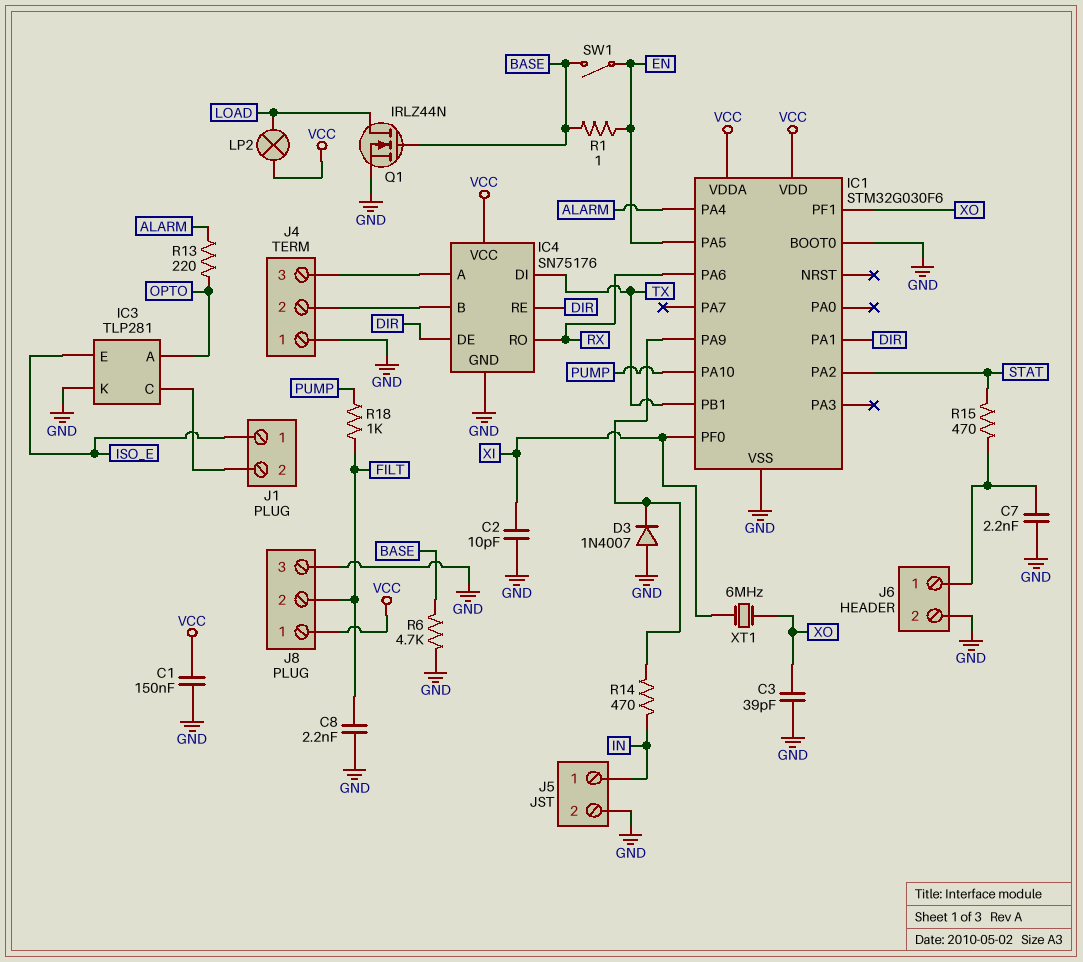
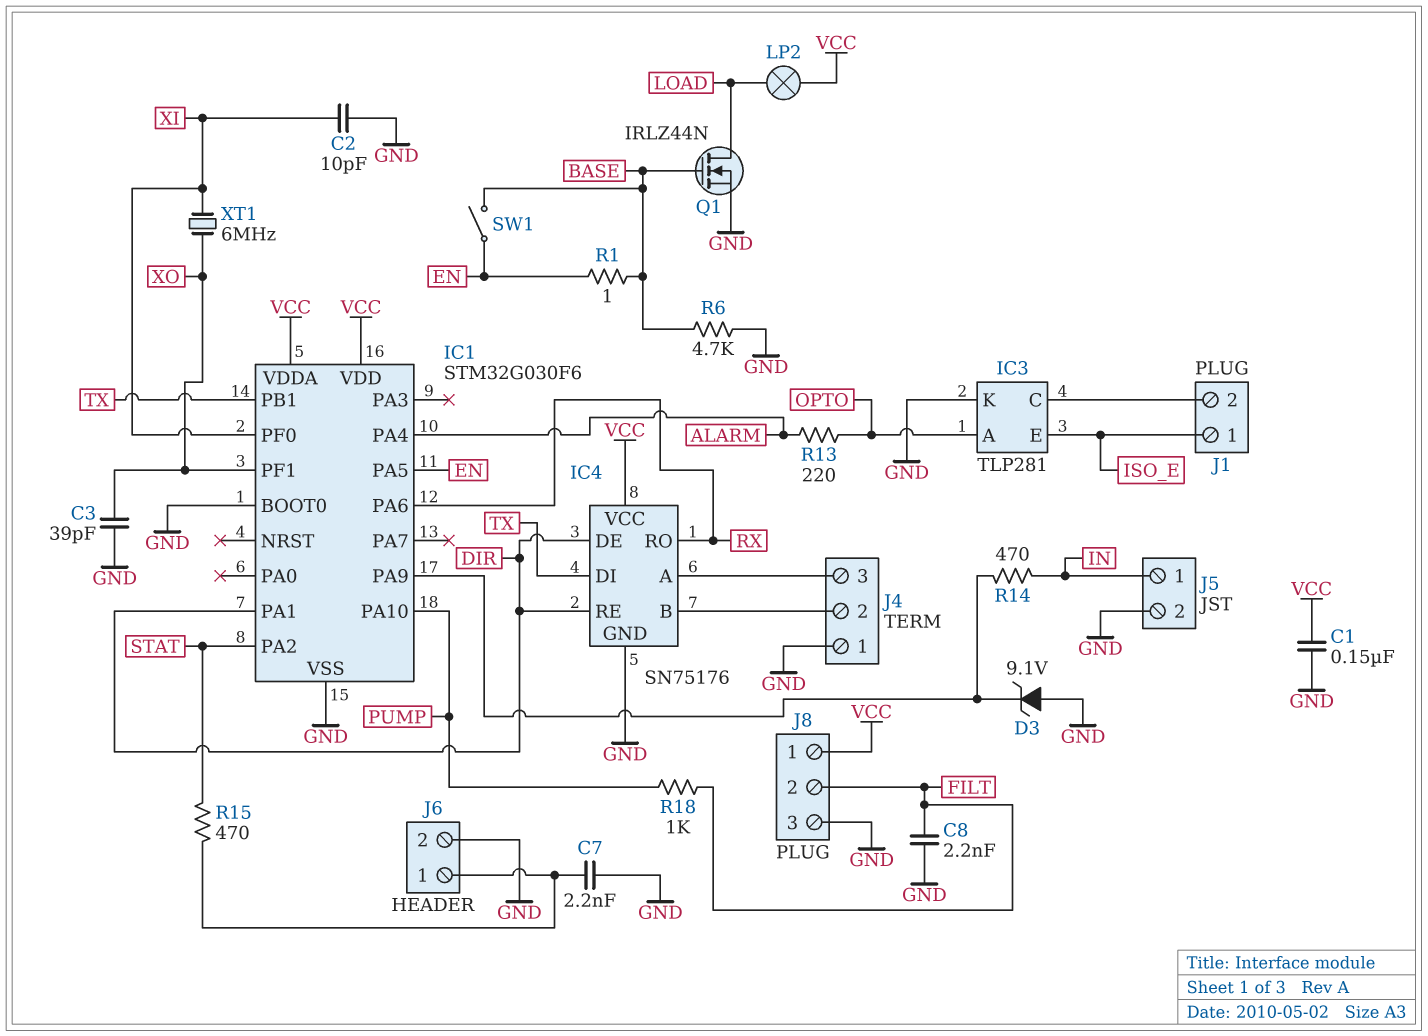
D3: diode 1N4007 (A GND, K IC1/PA9) -> zener 9.1V (A GND, K IC1/PA9)

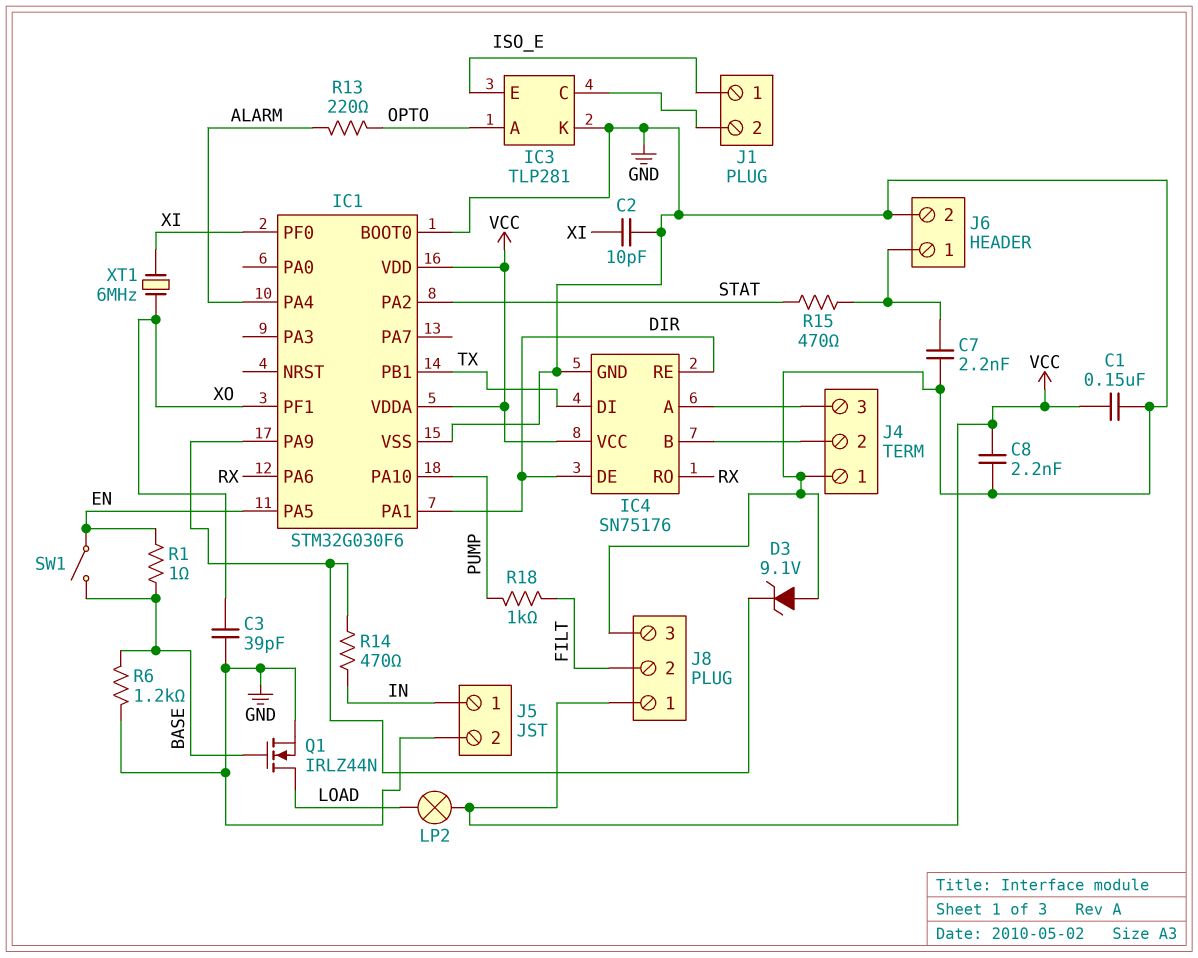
C8: 2.2nF (FILT, GND) -> 2.2nF (GND, VCC)
R6: 4.7k (BASE, GND) -> 1.2k (BASE, GND)

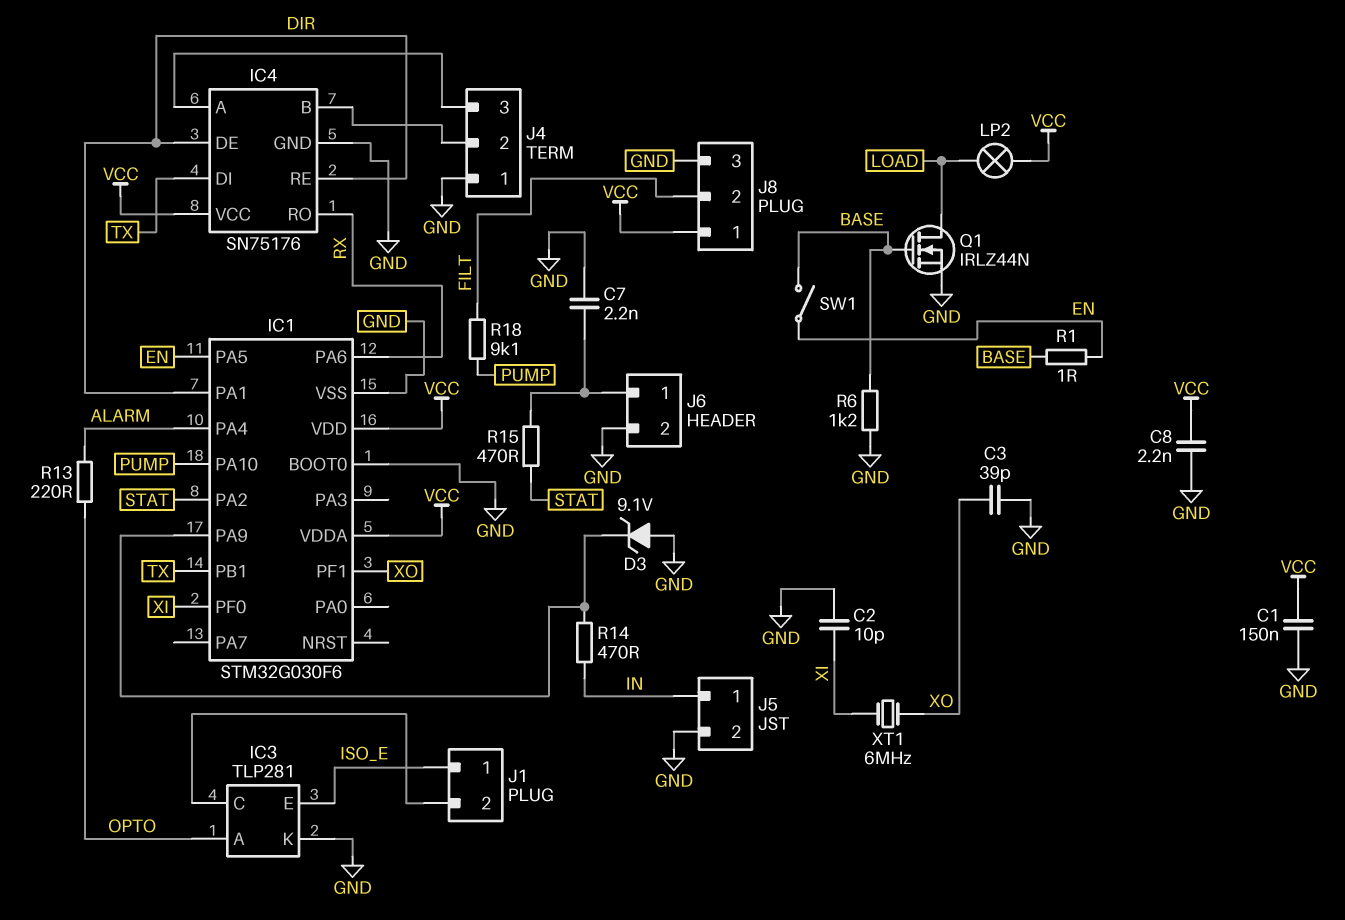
R18: 1k (FILT, PUMP) -> 9.1k (FILT, PUMP)

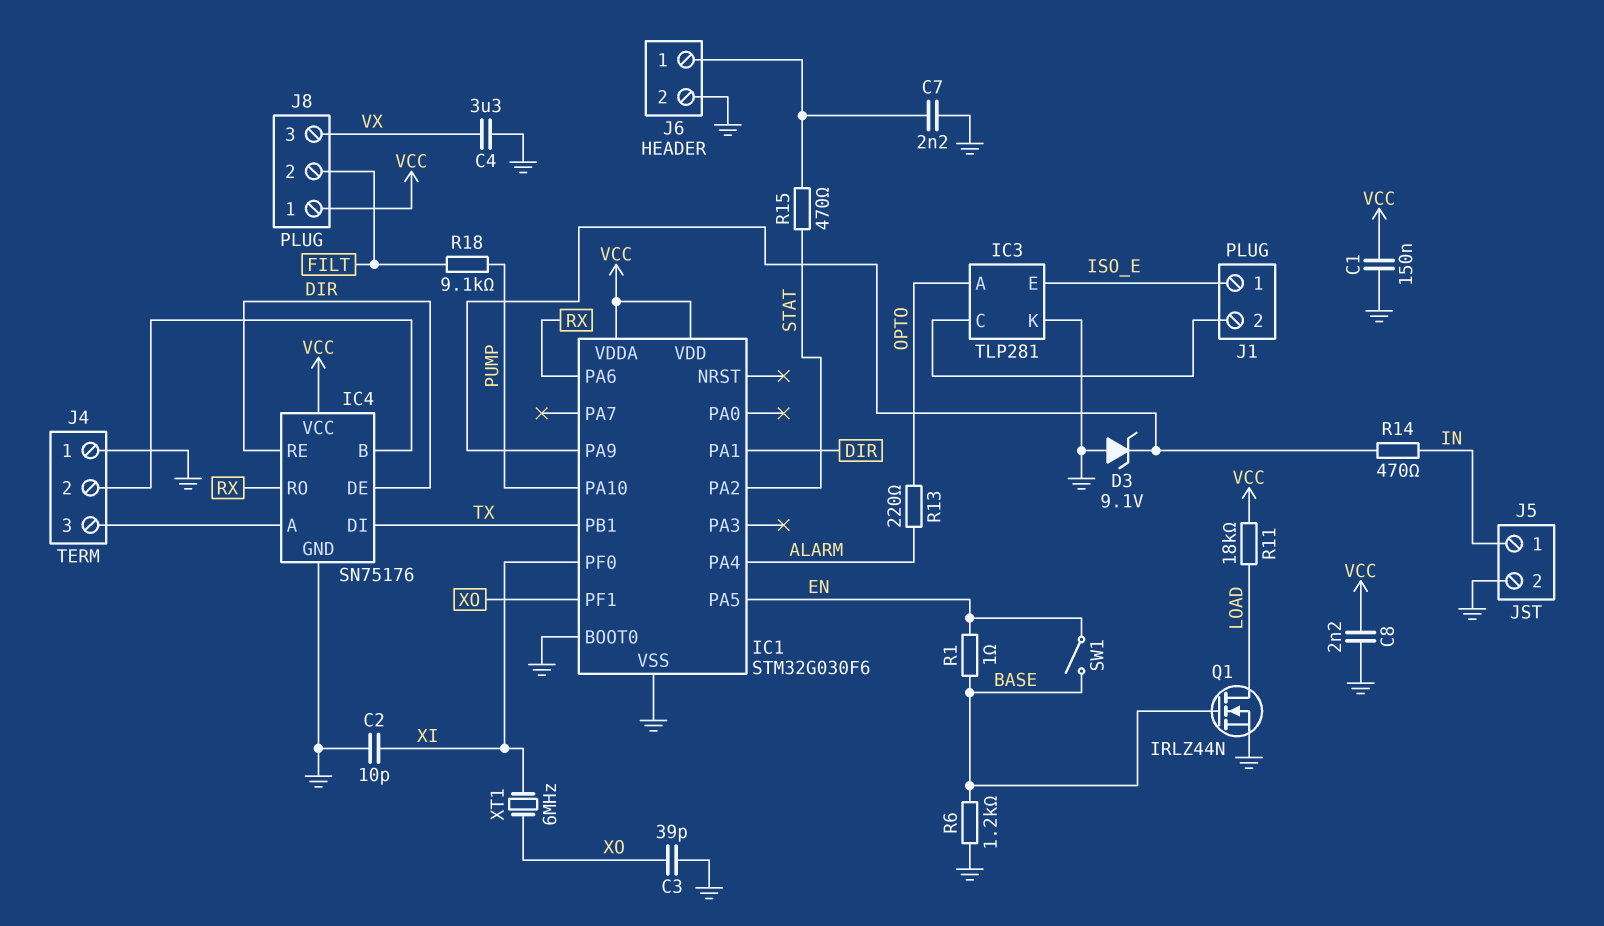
C4: none -> 3.3uF (GND, VX)
J8 pin 3: GND -> VX
LP2: lamp (LOAD, VCC) -> none
R11: none -> 18k (LOAD, VCC)

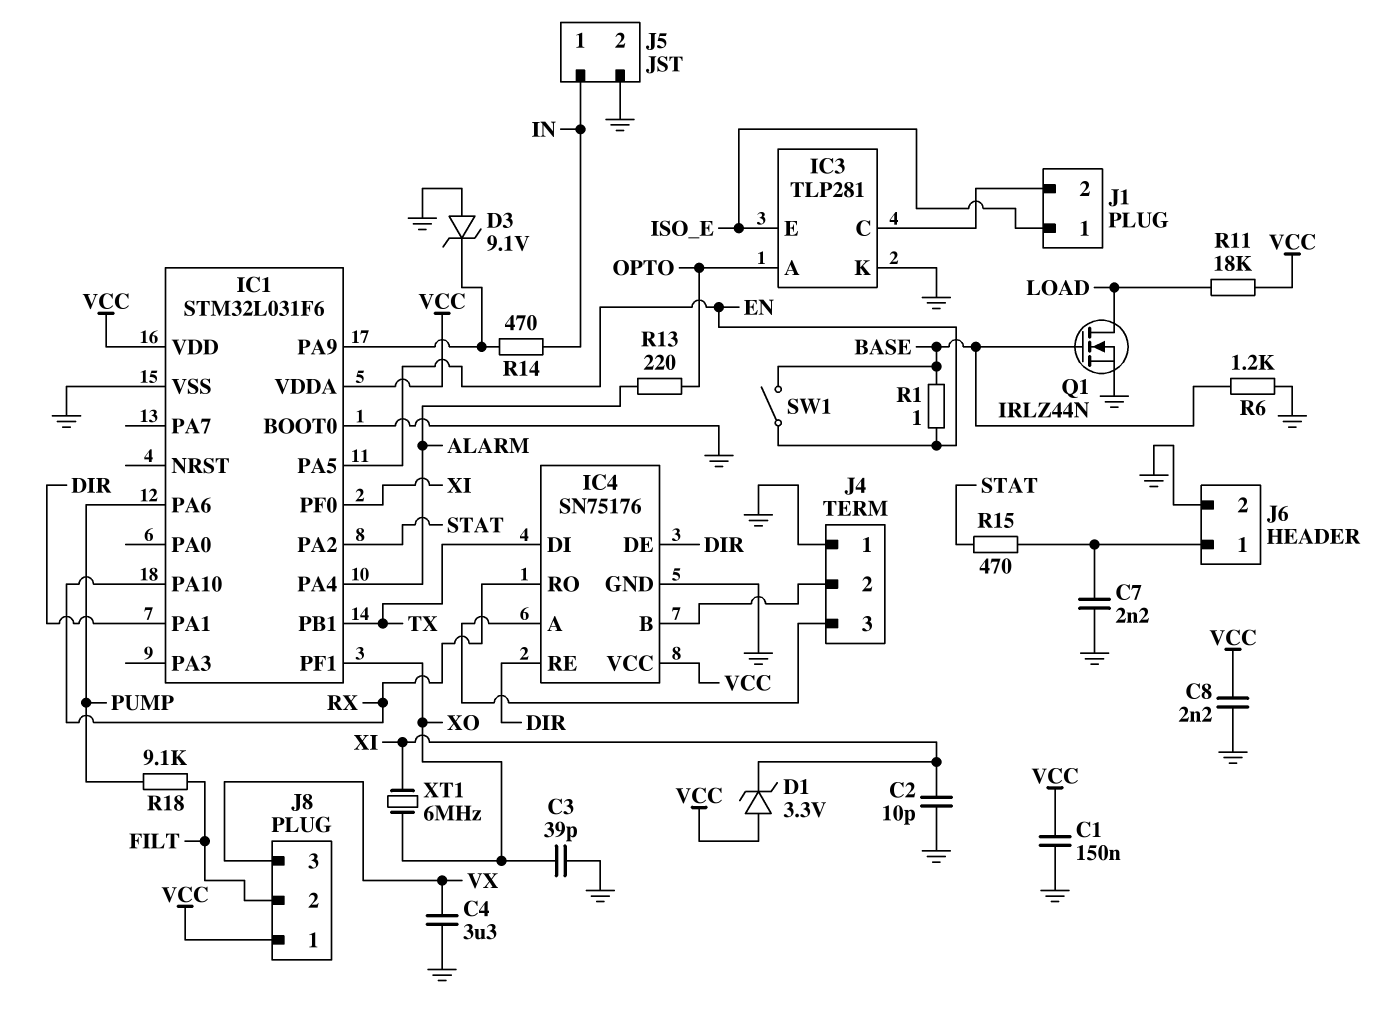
D1: none -> zener 3.3V (A VCC, K XI)
IC1: STM32G030F6 -> STM32L031F6
IC1 pin PA6: RX -> PUMP
IC1 pin PA10: PUMP -> RX

